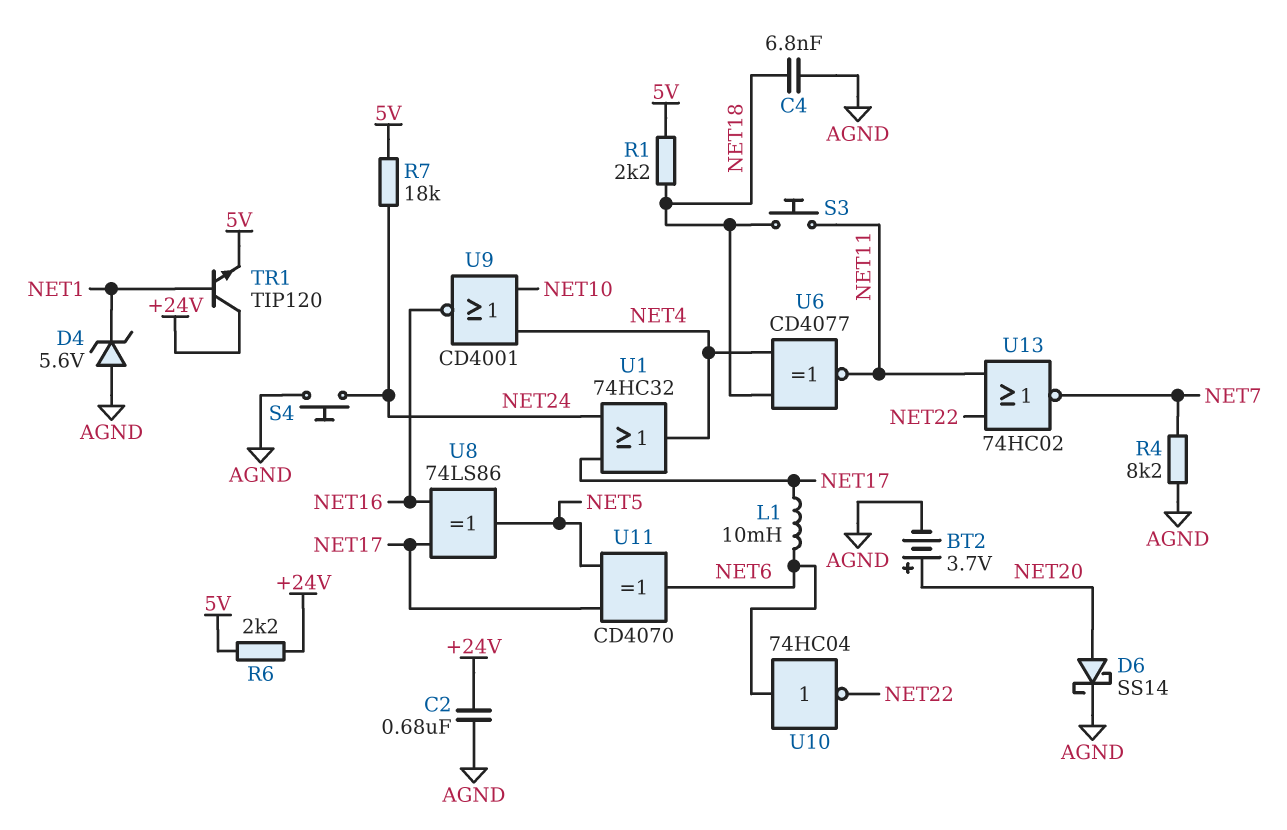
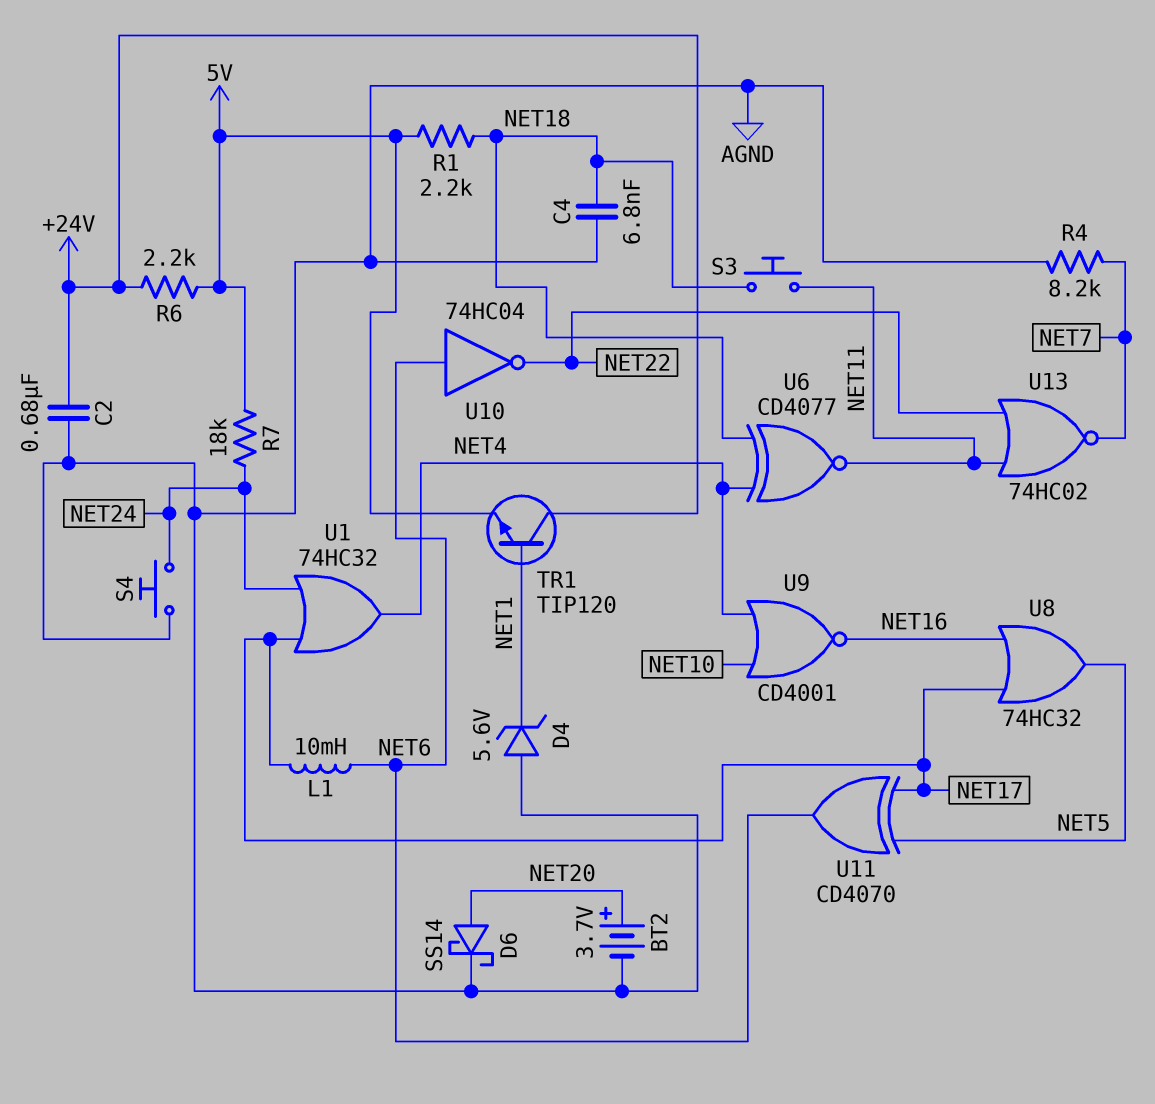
U8: XOR 74LS86 (in NET16, in NET17, out NET5) -> OR 74HC32 (in NET16, in NET17, out NET5)

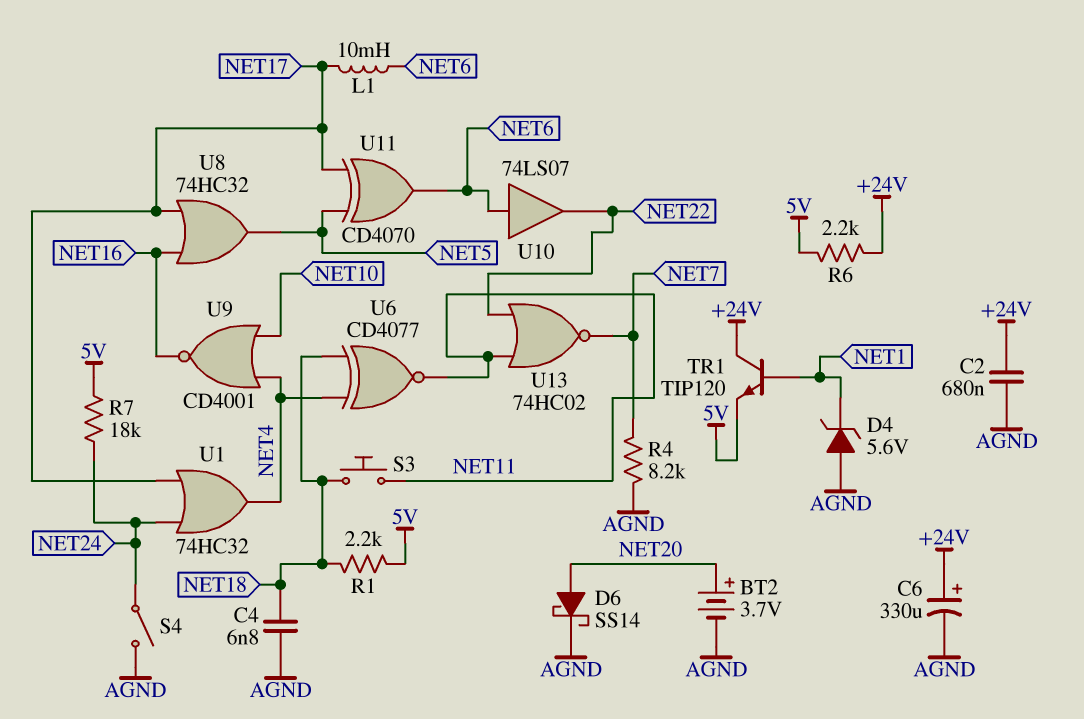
C6: none -> 330uF (plus +24V, minus AGND)
S4: button (AGND, NET24) -> switch (AGND, NET24)
U10: NOT 74HC04 (in NET6, out NET22) -> buffer 74LS07 (in NET6, out NET22)

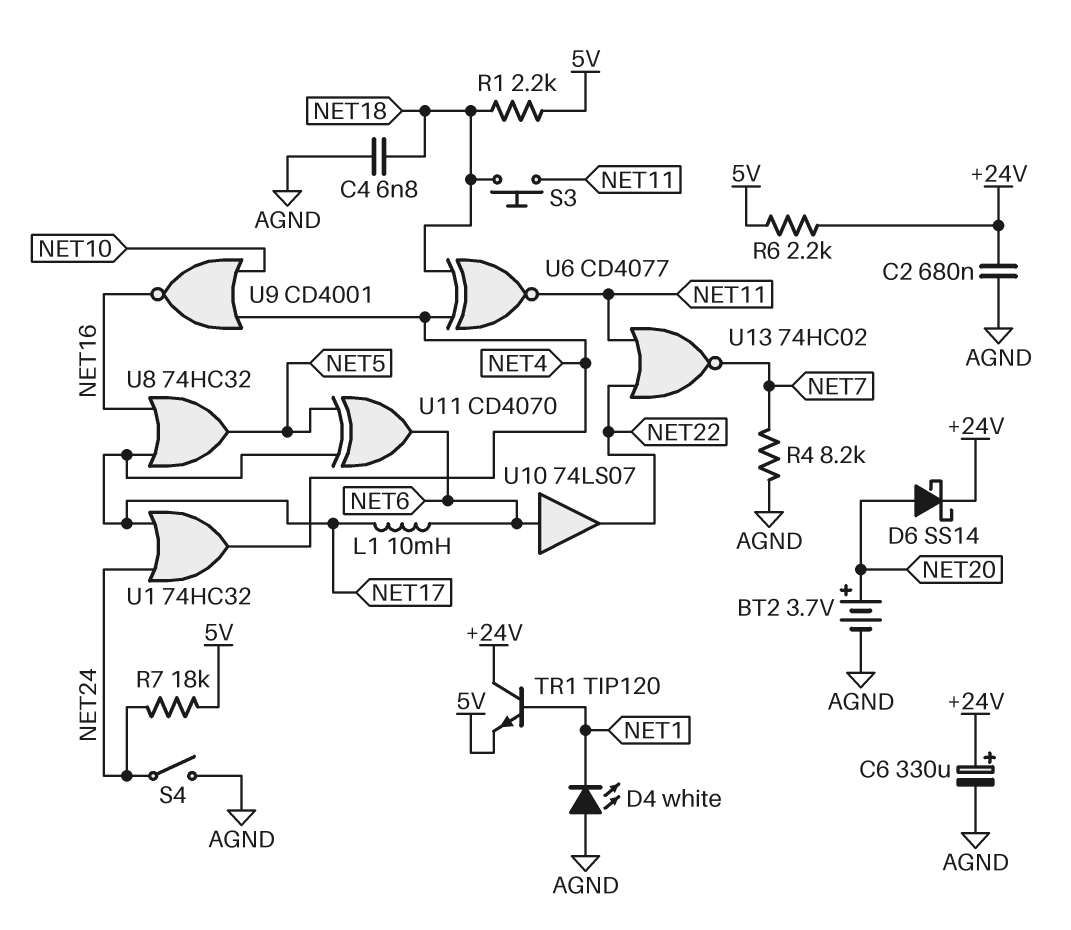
D4: zener 5.6V (A AGND, K NET1) -> LED white (A AGND, K NET1)
D6: schottky SS14 (A NET20, K AGND) -> schottky SS14 (A NET20, K +24V)

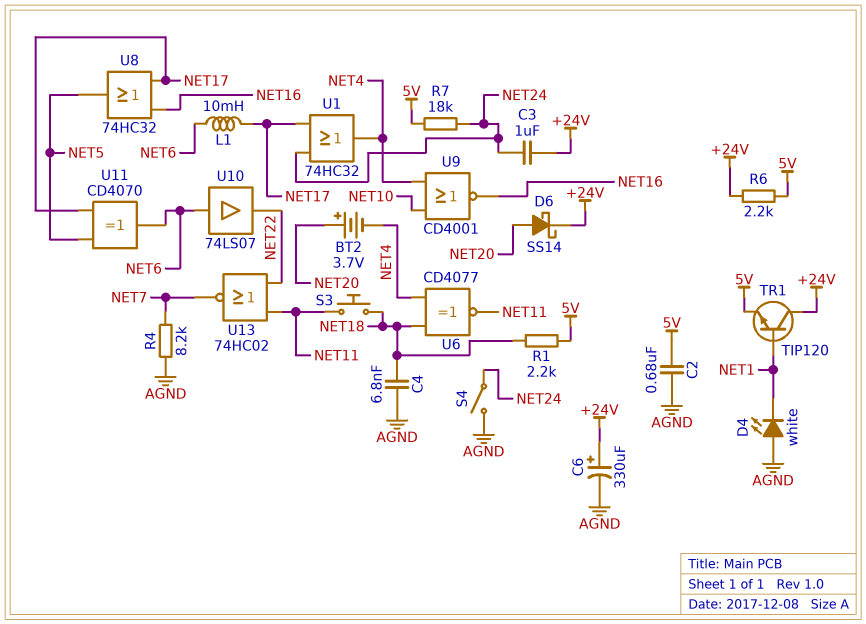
BT2: 3.7V (plus NET20, minus AGND) -> 3.7V (plus NET20, minus NET4)
C2: 680nF (+24V, AGND) -> 680nF (5V, AGND)
C3: none -> 1uF (+24V, NET24)

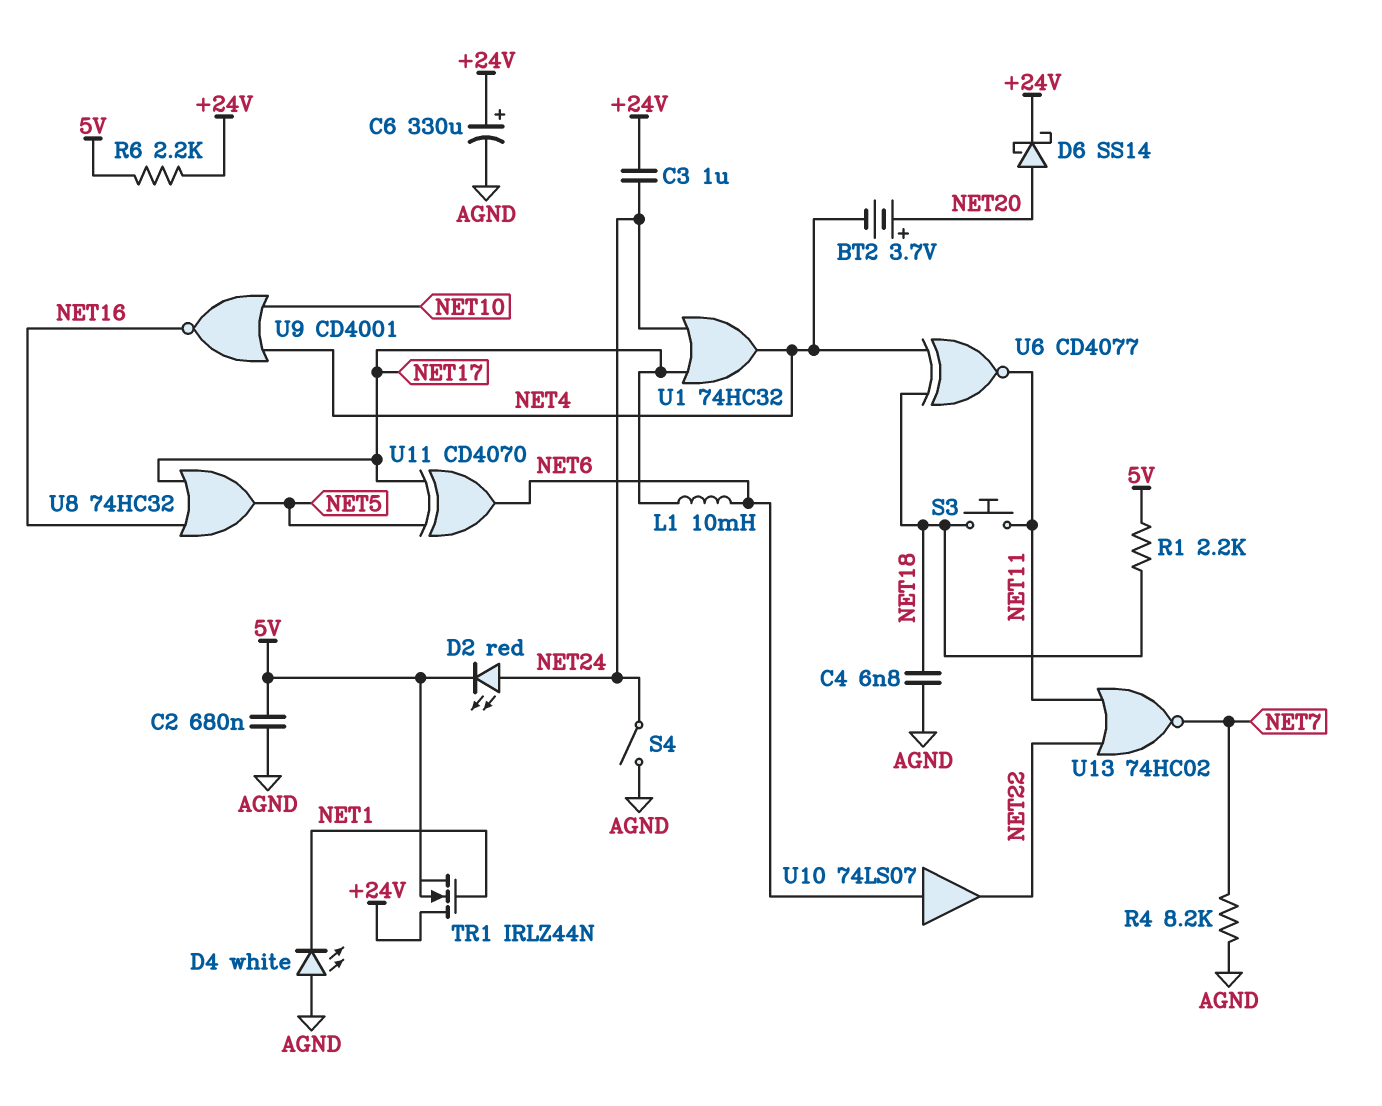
D2: none -> LED red (A NET24, K 5V)
R7: 18k (5V, NET24) -> none
TR1: NPN TIP120 (B NET1, C +24V, E 5V) -> NMOS IRLZ44N (G NET1, D +24V, S 5V)

